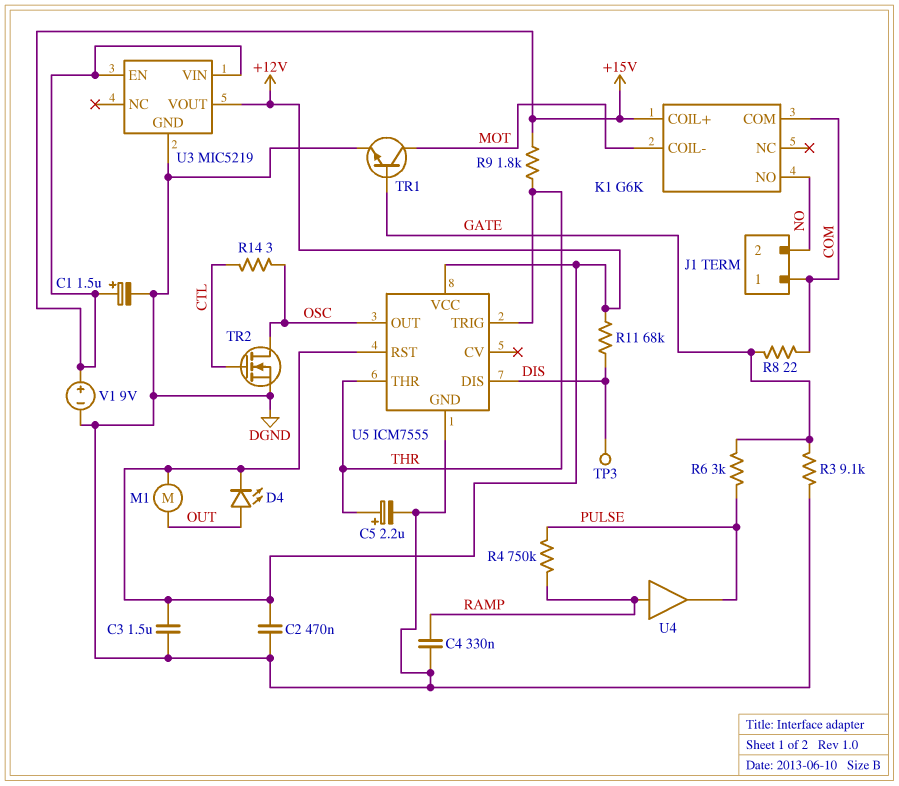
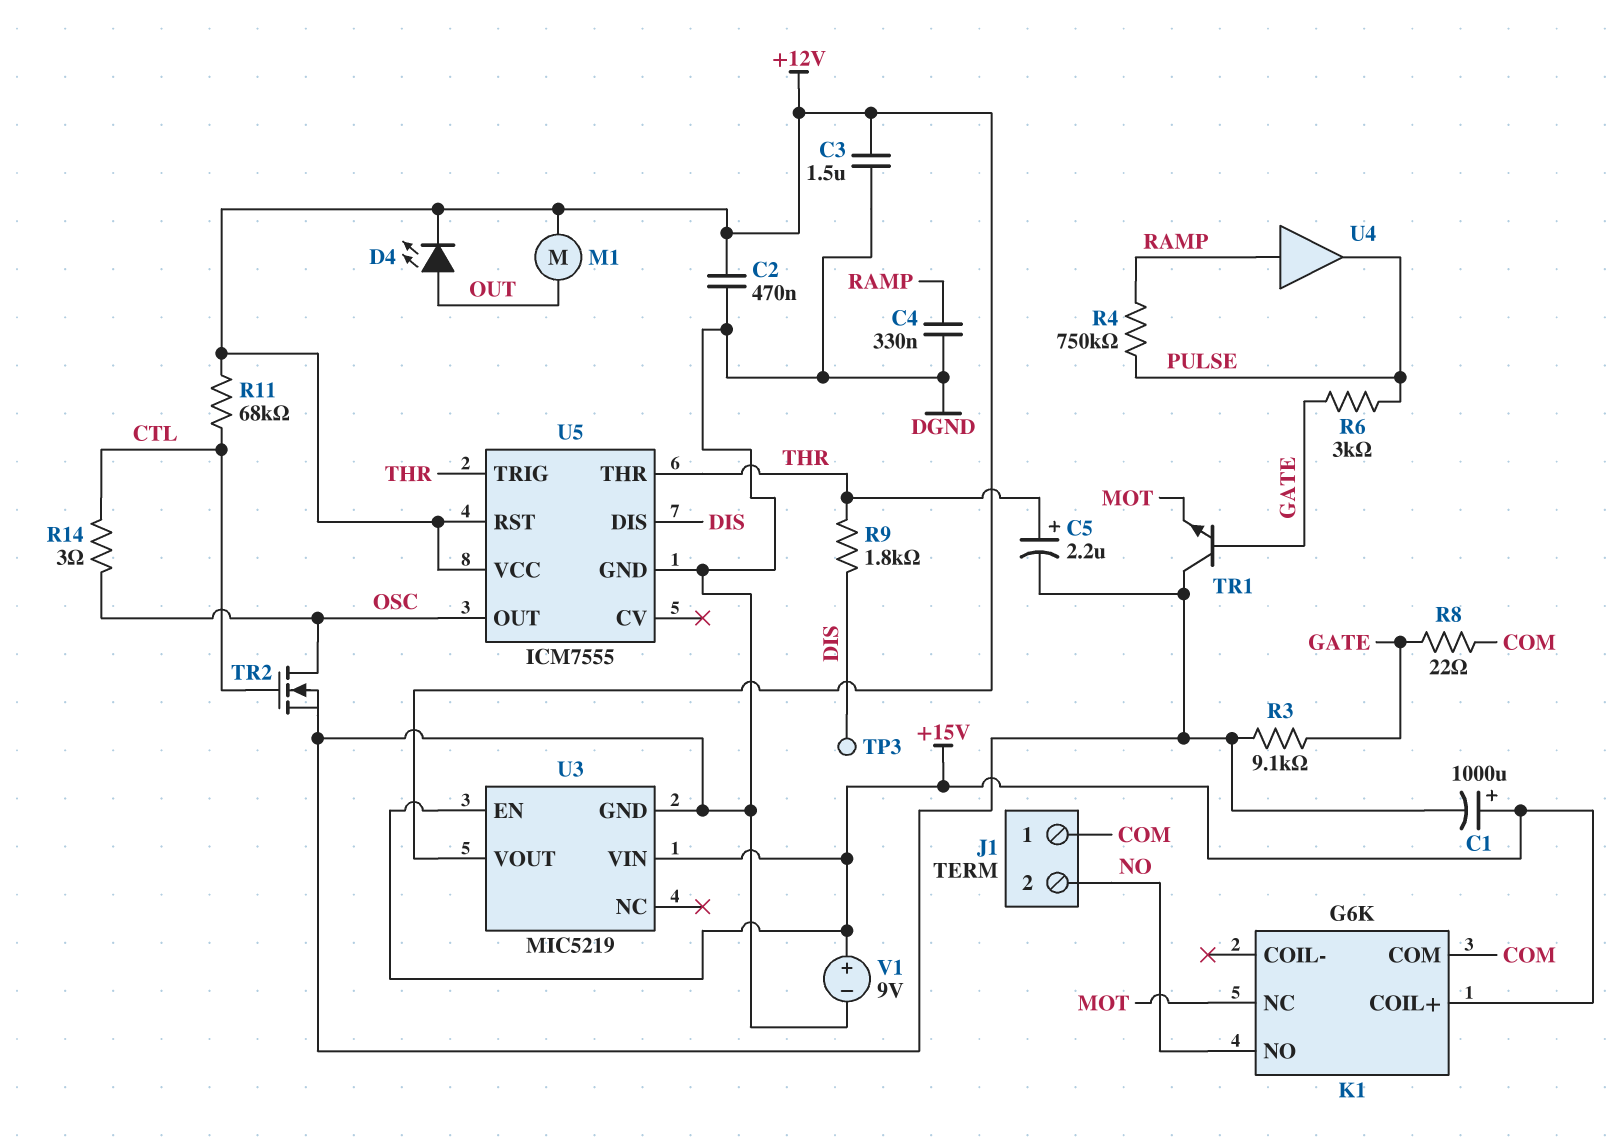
C1: 1.5uF (plus +15V, minus DGND) -> 1000uF (plus +15V, minus DGND)
K1 pin COIL-: MOT -> none
K1 pin NC: none -> MOT
R9: 1.8k (+15V, THR) -> 1.8k (DIS, THR)
R11: 68k (+12V, DIS) -> 68k (+12V, CTL)
TR1: NPN (B GATE, C MOT, E DGND) -> NPN (B GATE, C DGND, E MOT)

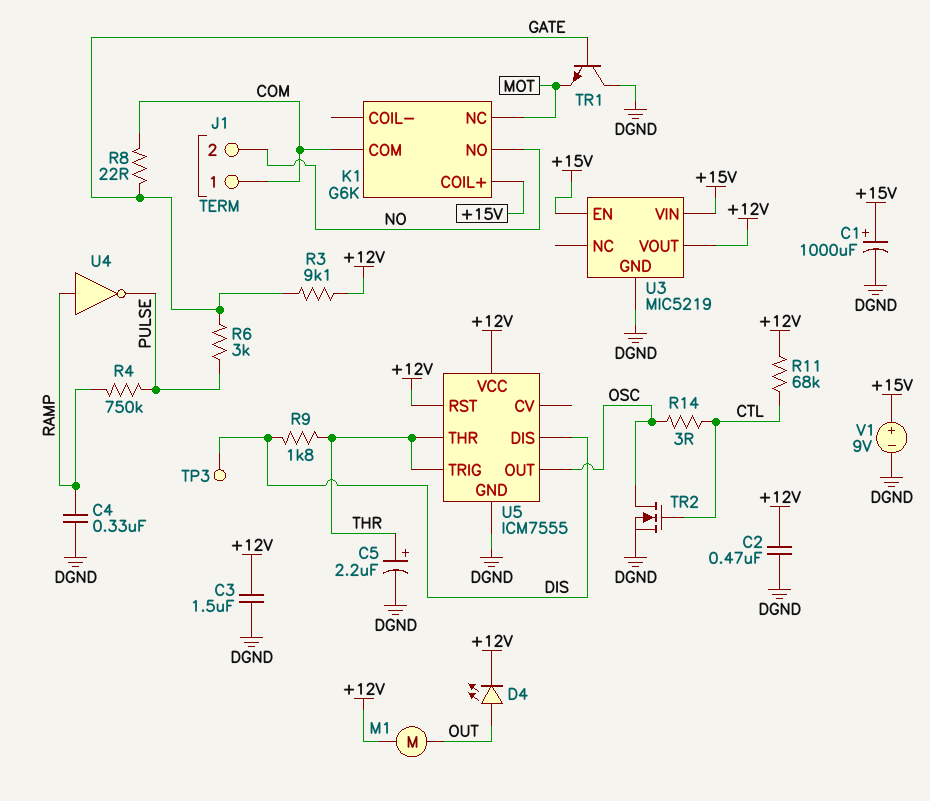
R3: 9.1k (DGND, GATE) -> 9.1k (+12V, GATE)
U4: buffer (in RAMP, out PULSE) -> NOT (in RAMP, out PULSE)

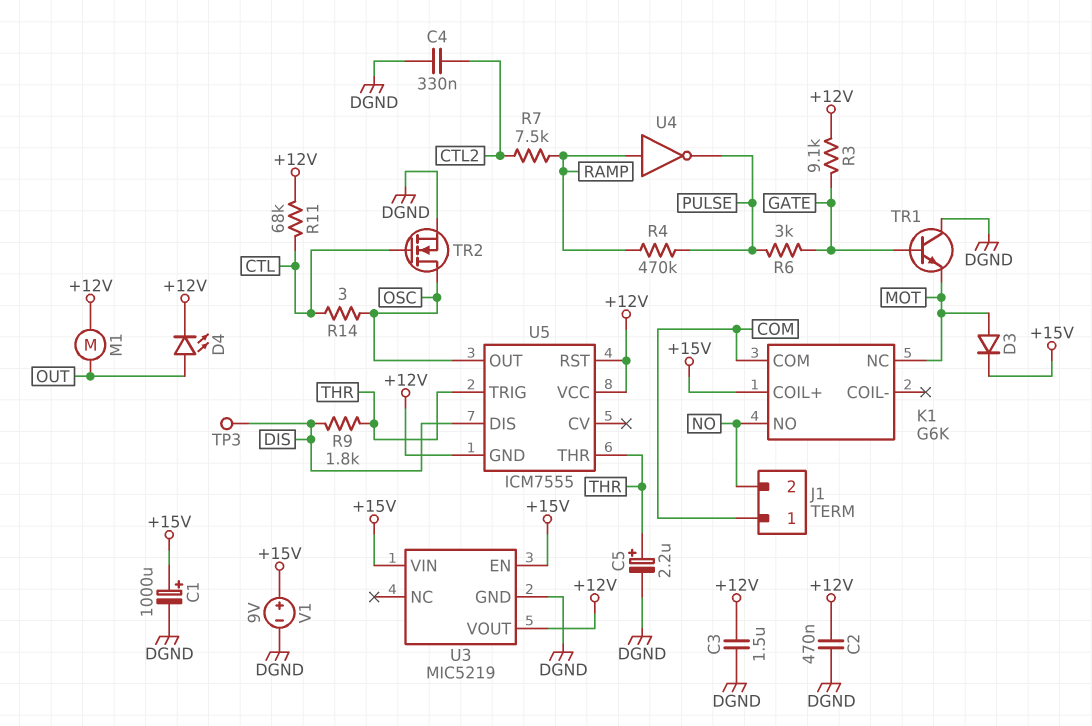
C4: 330nF (DGND, RAMP) -> 330nF (CTL2, DGND)
D3: none -> diode (A MOT, K +15V)
R4: 750k (PULSE, RAMP) -> 470k (PULSE, RAMP)
R7: none -> 7.5k (CTL2, RAMP)
R8: 22 (COM, GATE) -> none
U5 pin GND: DGND -> +12V

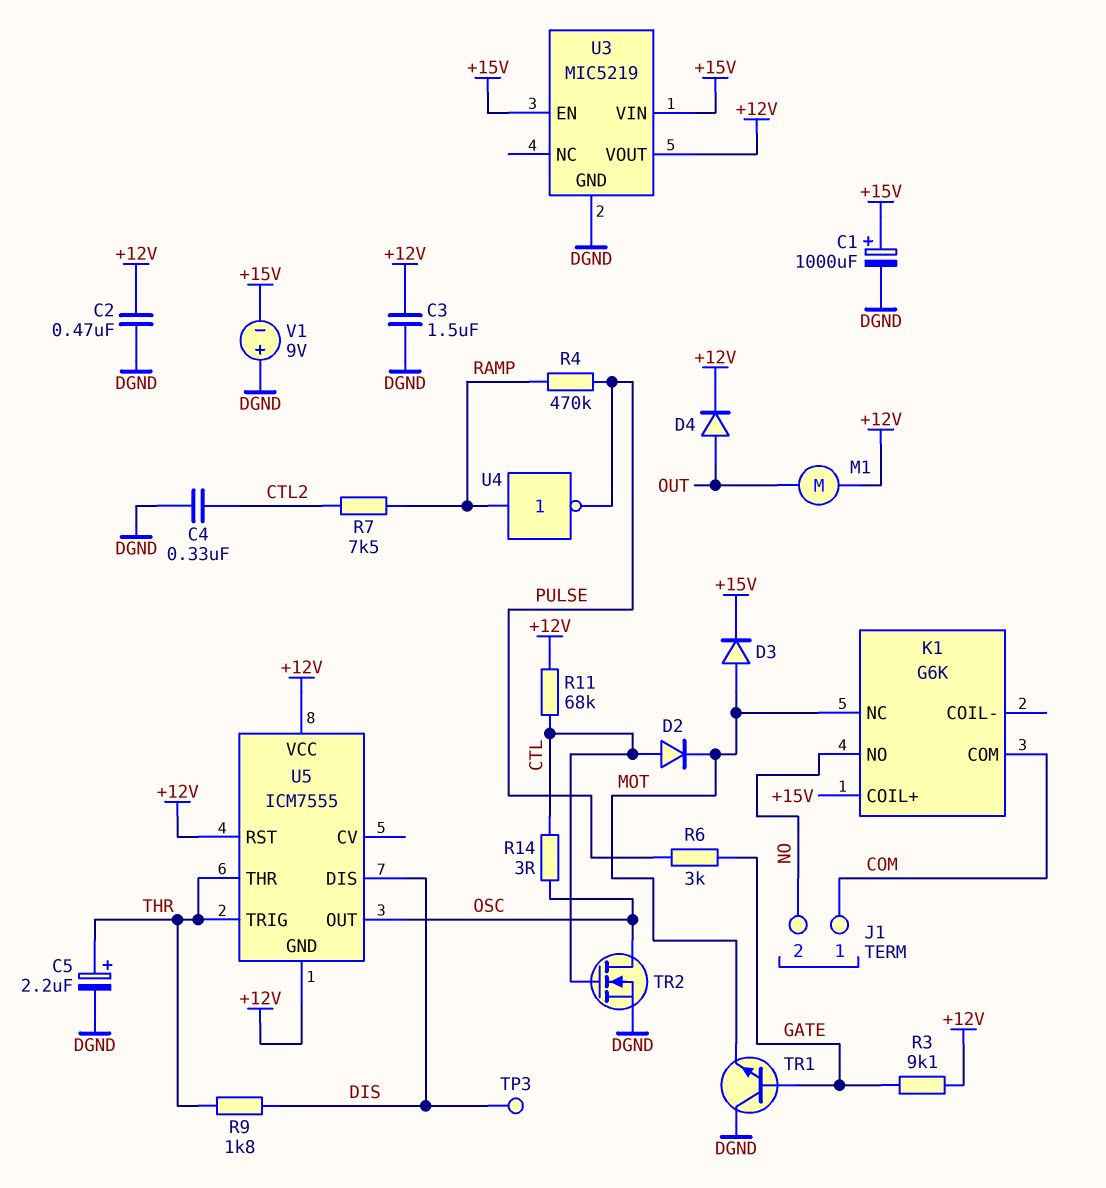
D2: none -> diode (A CTL, K MOT)
D4: LED (A OUT, K +12V) -> diode (A OUT, K +12V)
V1: 9V (plus +15V, minus DGND) -> 9V (plus DGND, minus +15V)

